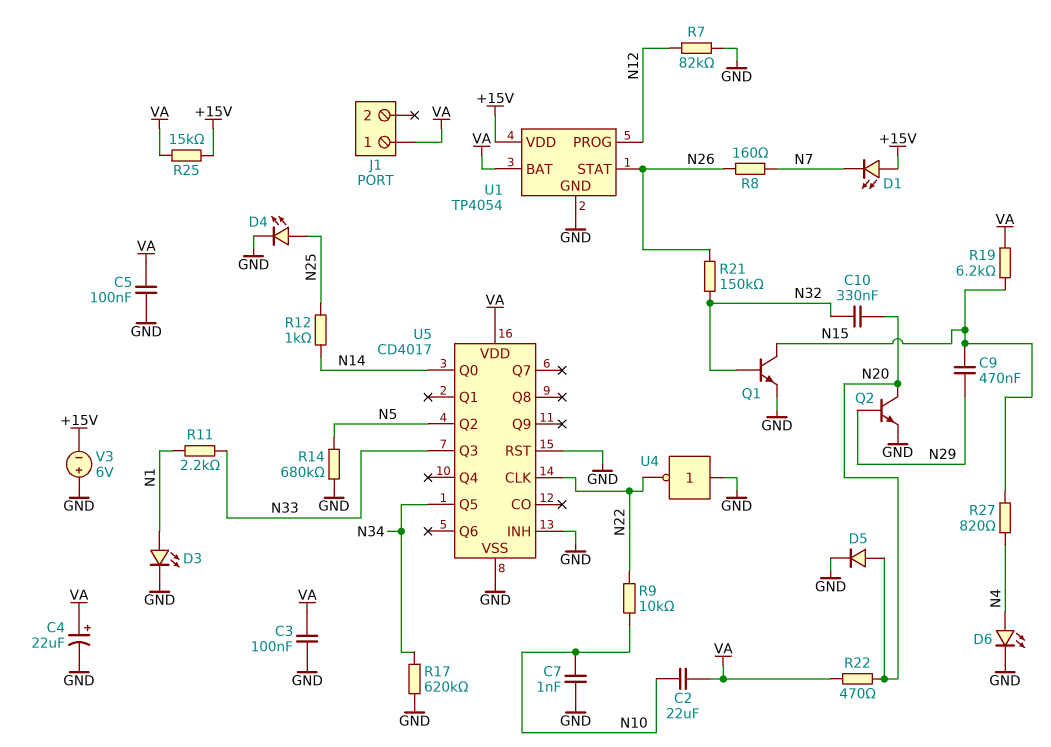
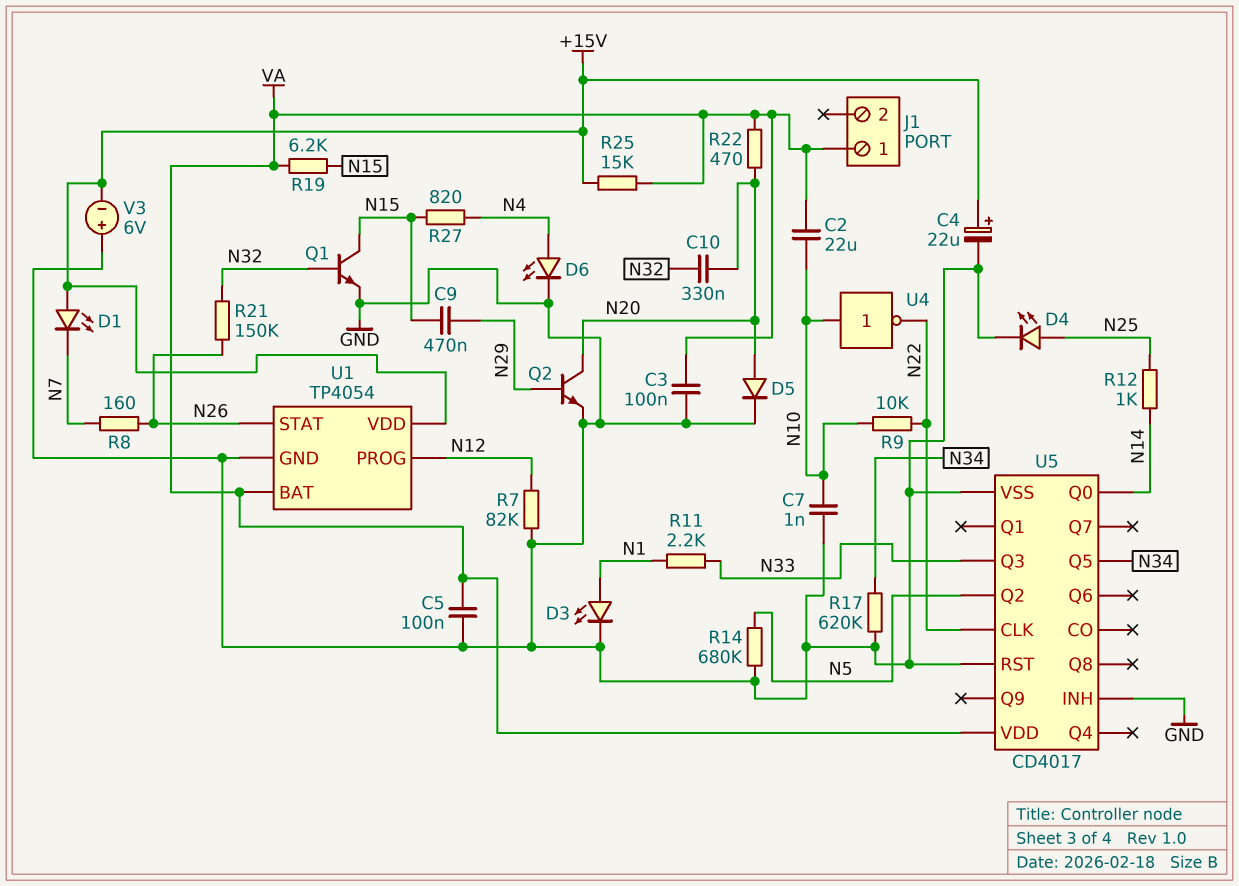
C4: 22uF (plus VA, minus GND) -> 22uF (plus +15V, minus GND)
U4: NOT (in GND, out N22) -> NOT (in N10, out N22)

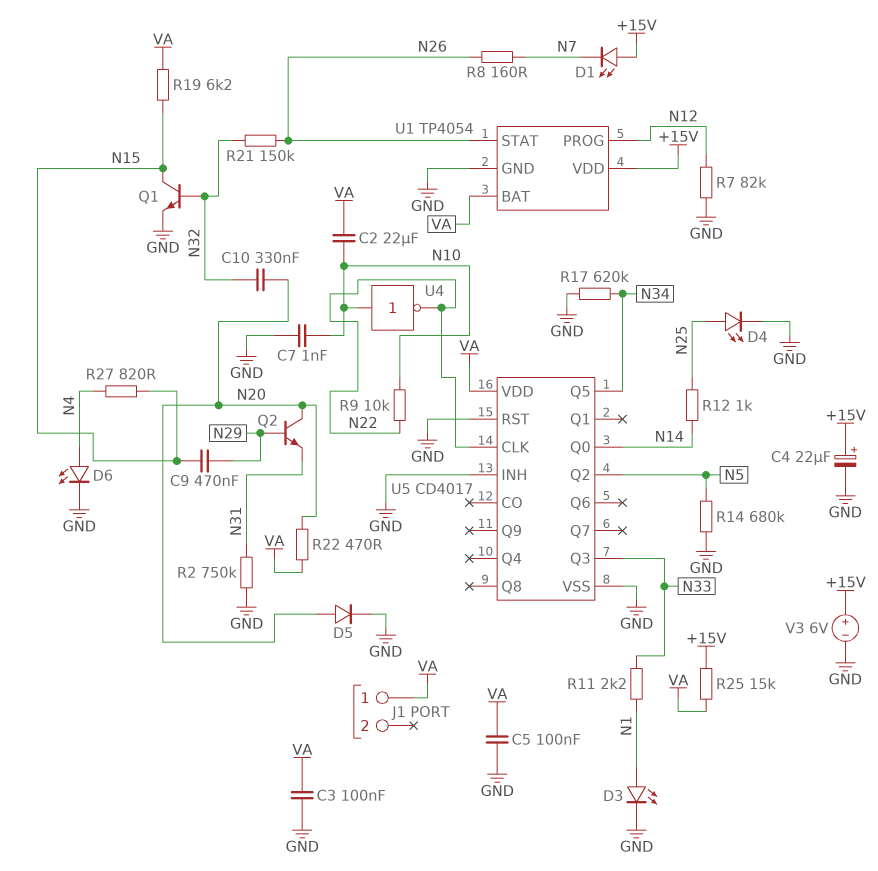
Q2: NPN (B N29, C N20, E GND) -> NPN (B N29, C N20, E N31)
R2: none -> 750k (GND, N31)
V3: 6V (plus GND, minus +15V) -> 6V (plus +15V, minus GND)

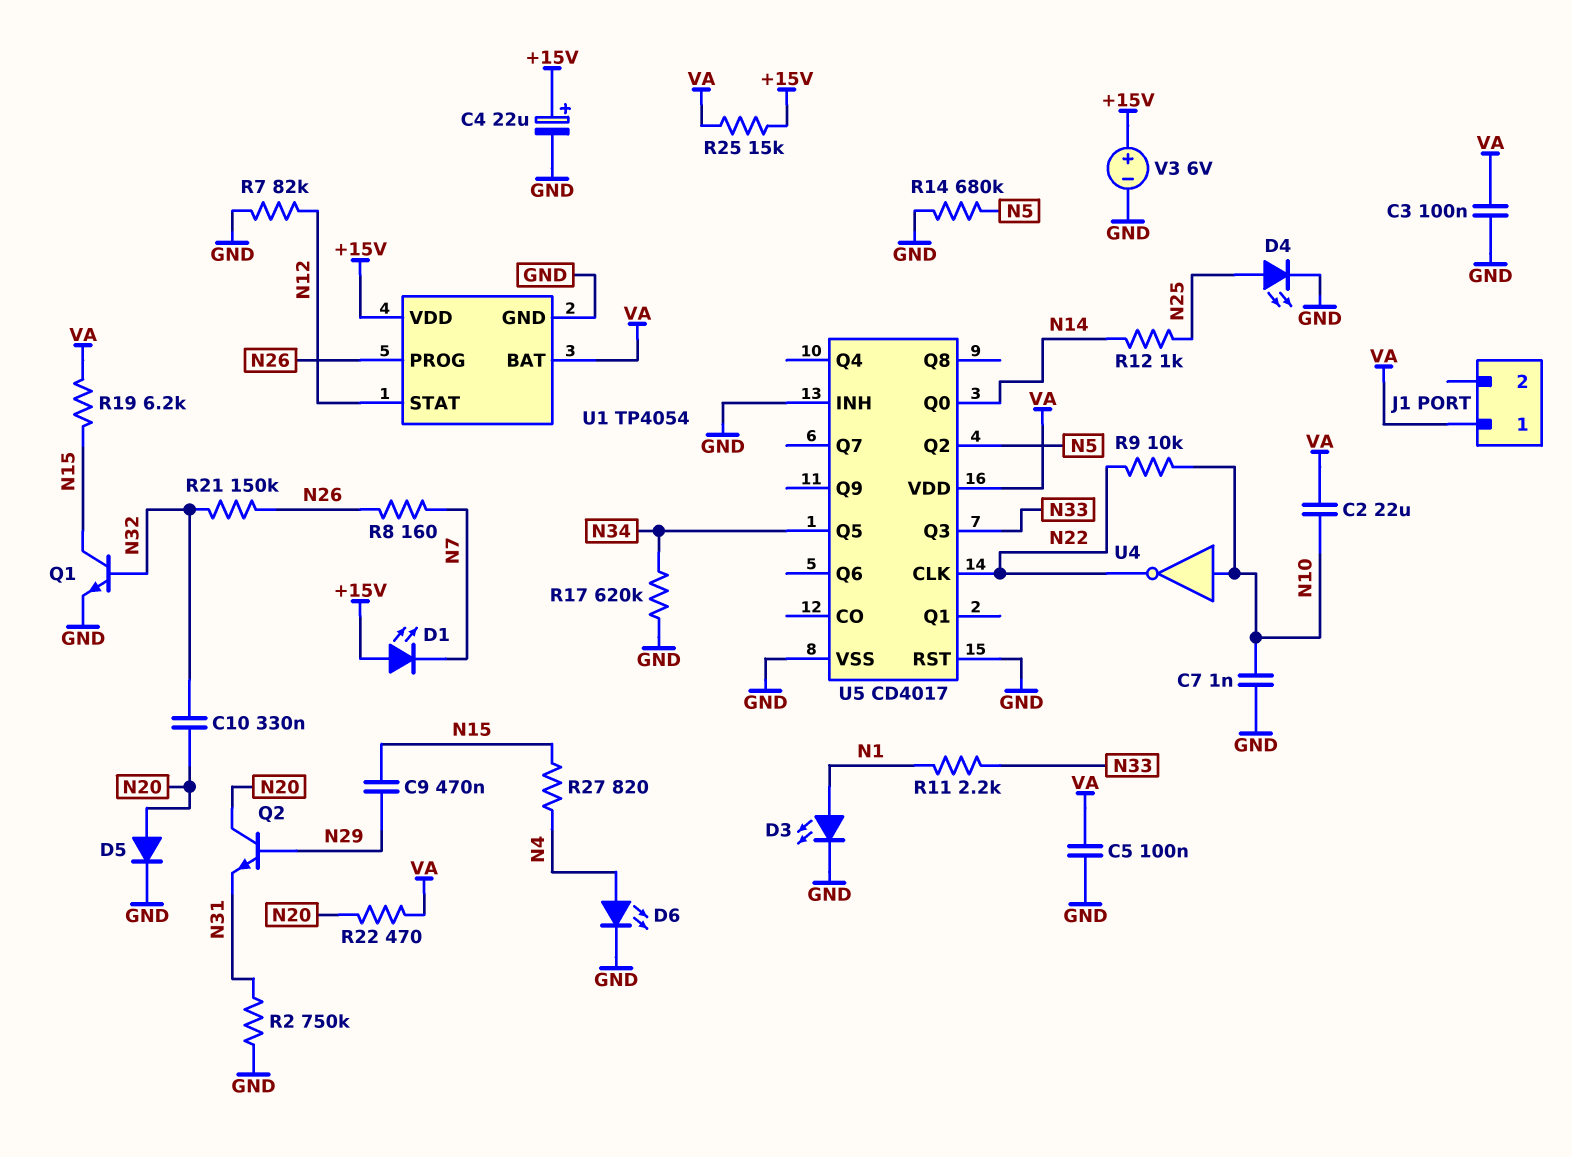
U1 pin PROG: N12 -> N26
U1 pin STAT: N26 -> N12

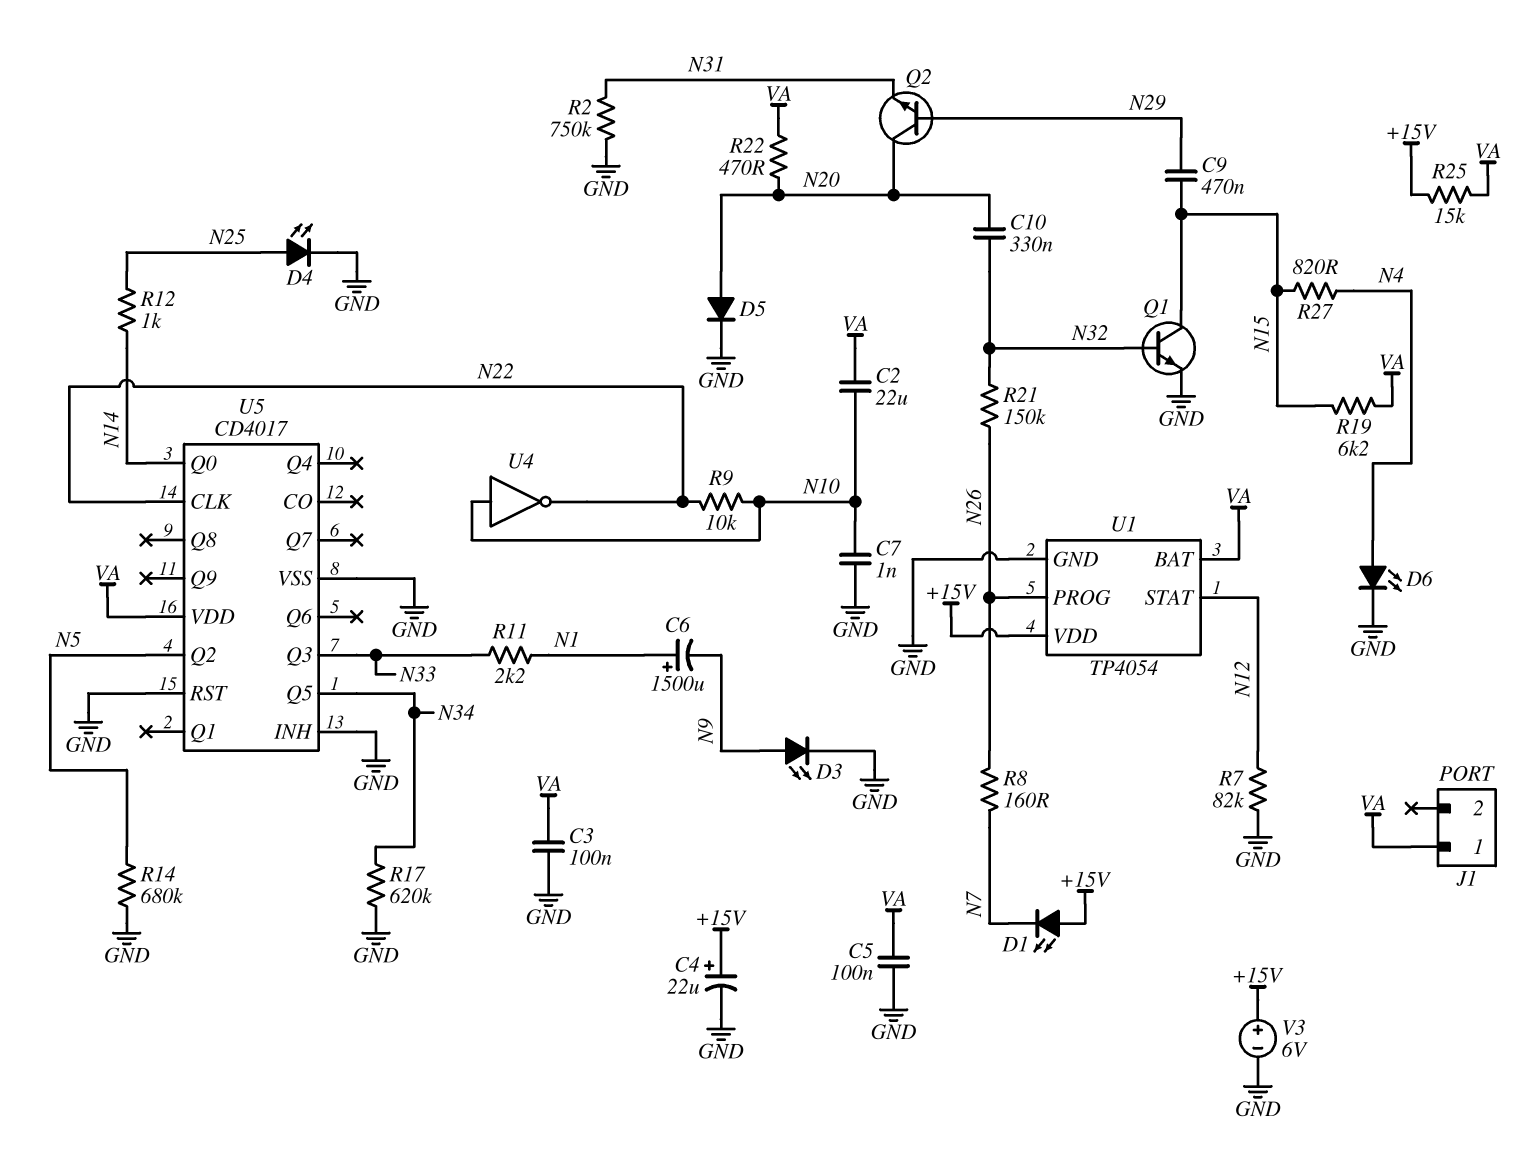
C6: none -> 1500uF (plus N1, minus N9)
D3: LED (A N1, K GND) -> LED (A N9, K GND)

